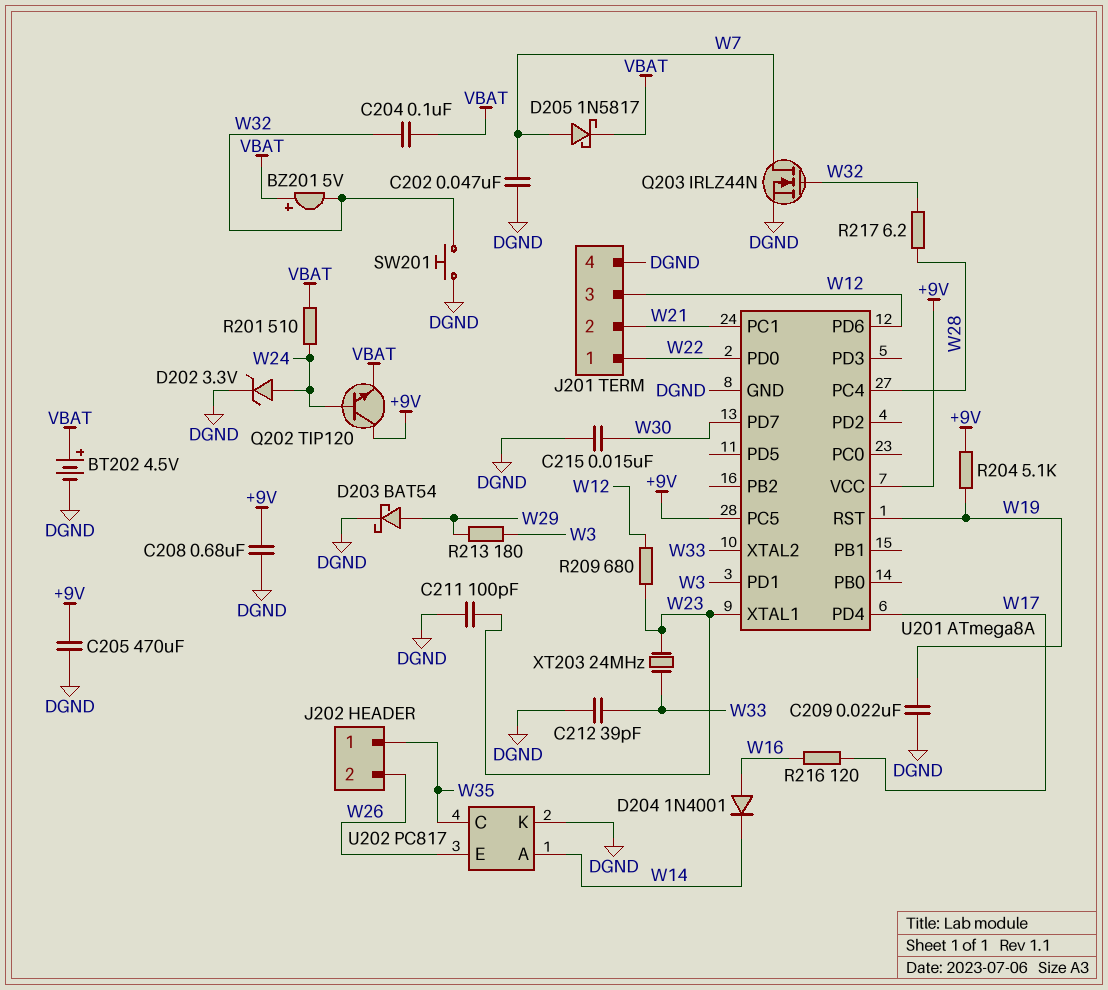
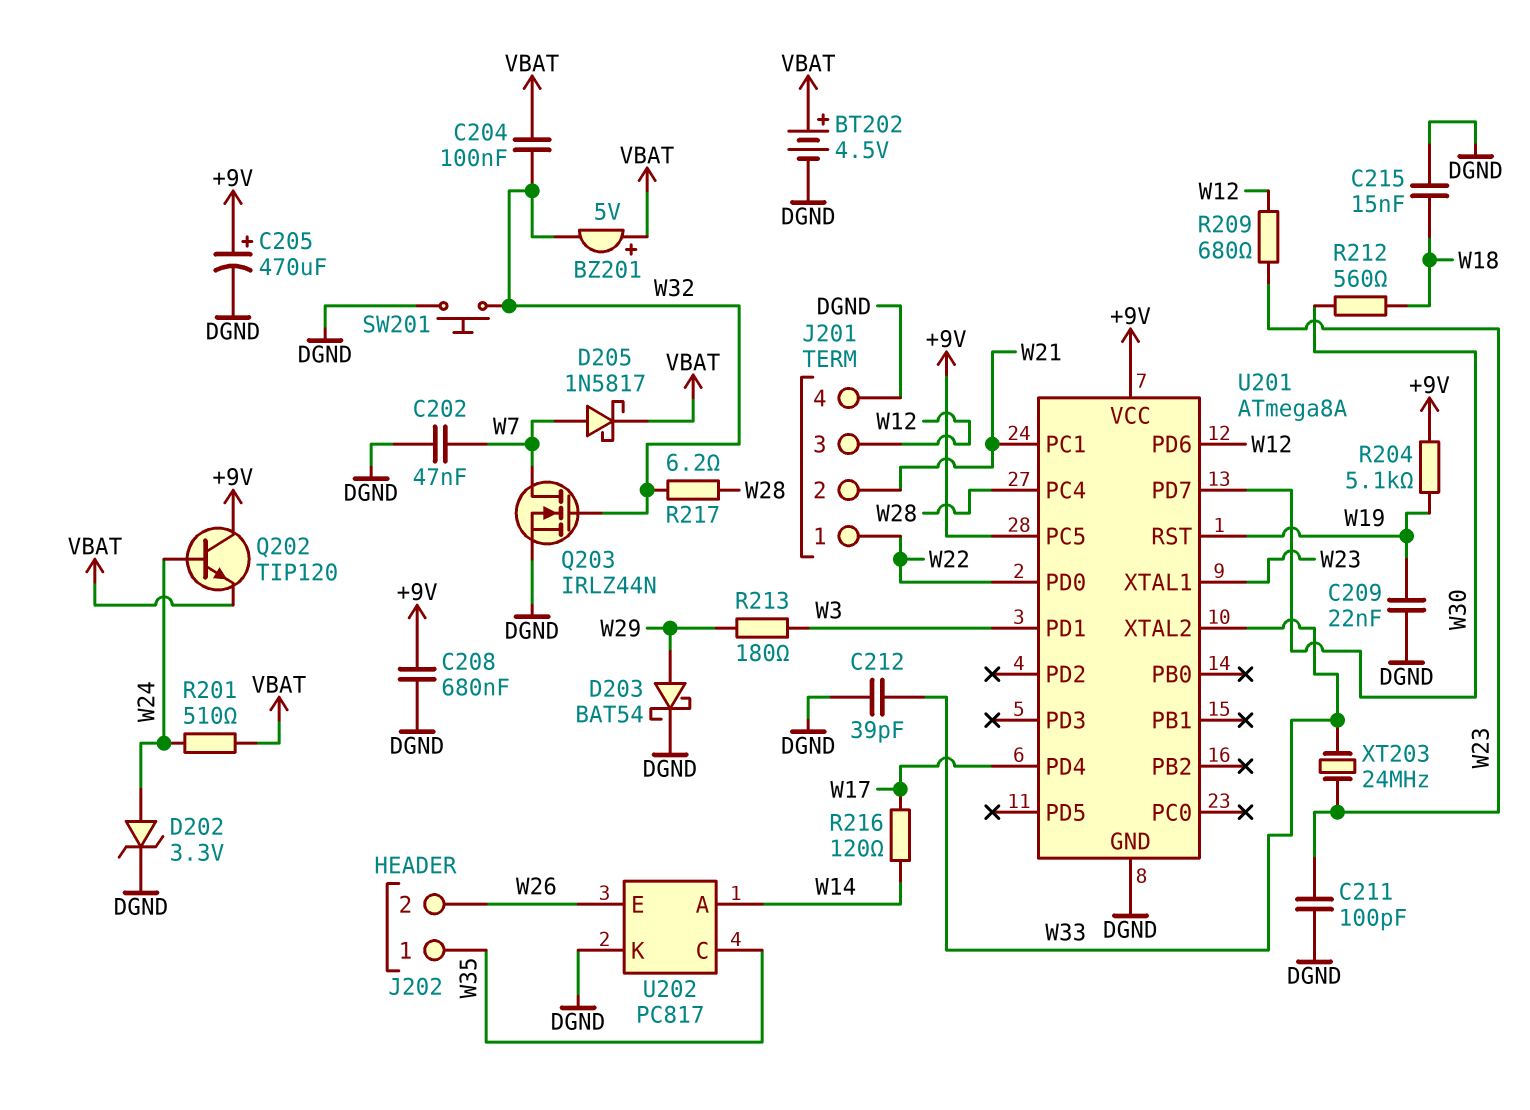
C205: 470uF (+9V, DGND) -> 470uF (plus +9V, minus DGND)
C215: 15nF (DGND, W30) -> 15nF (DGND, W18)
D204: diode 1N4001 (A W16, K W14) -> none
R212: none -> 560 (W18, W30)
R216: 120 (W16, W17) -> 120 (W14, W17)

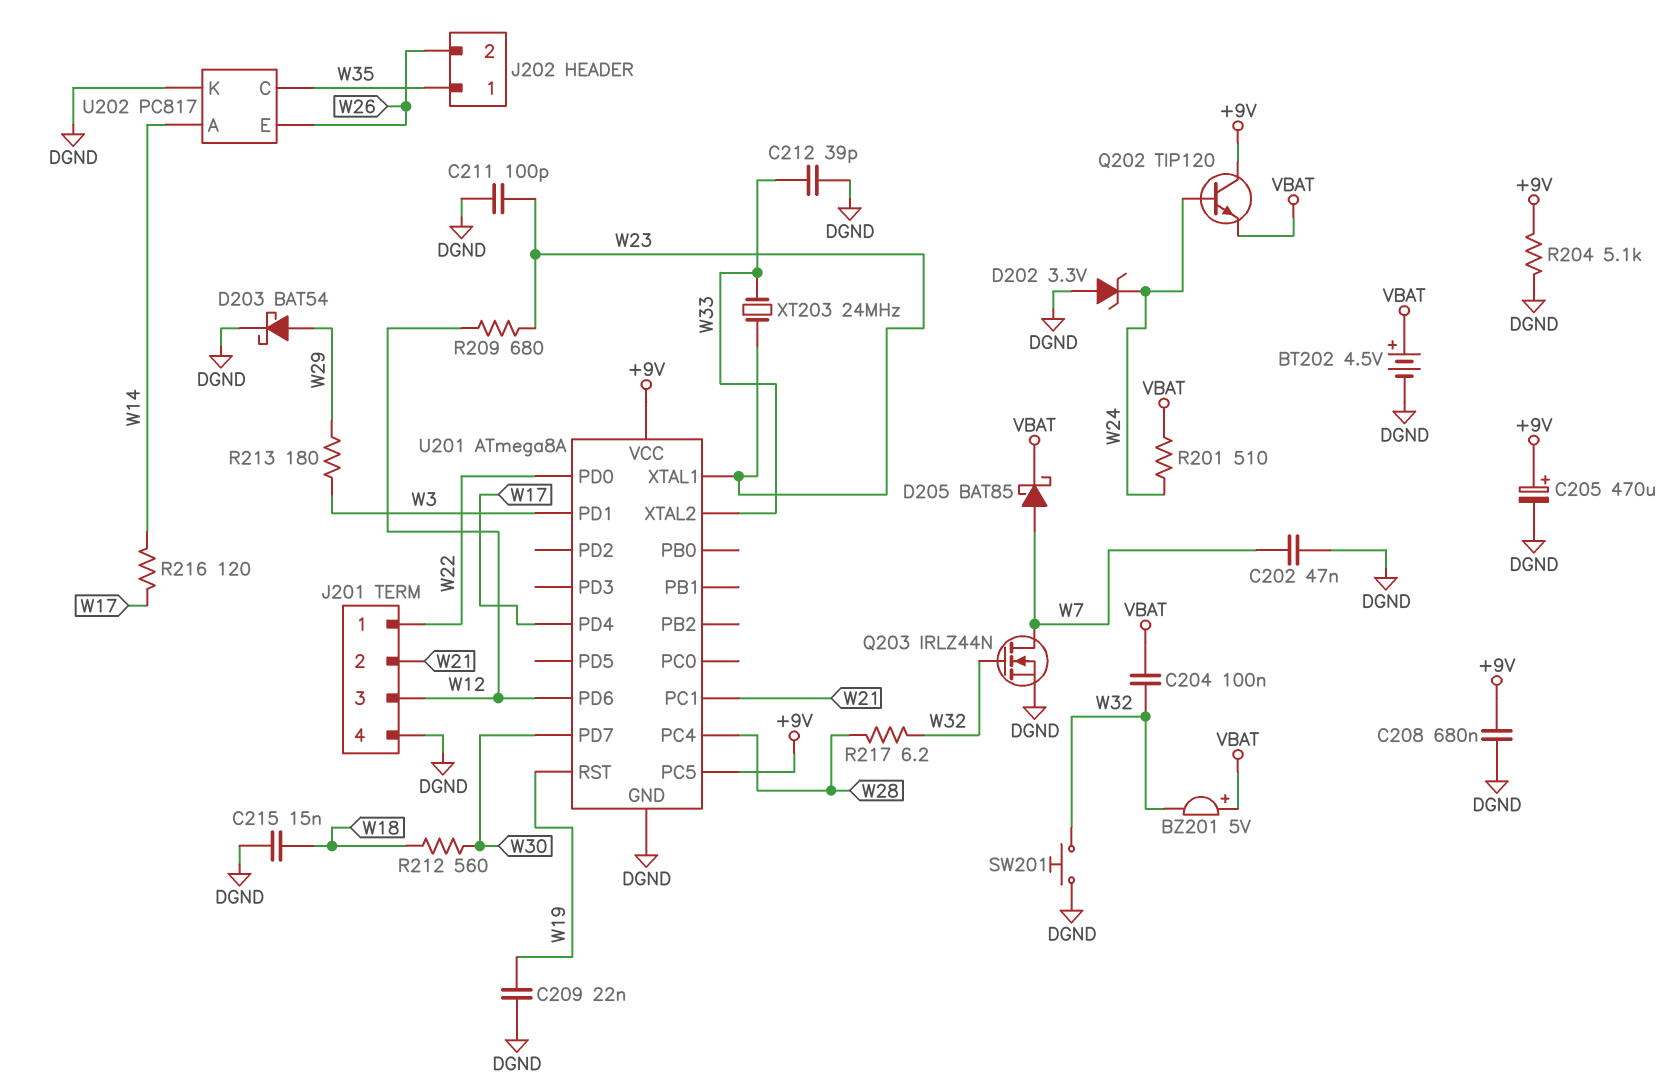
D202: zener 3.3V (A W24, K DGND) -> zener 3.3V (A DGND, K W24)
D205: schottky 1N5817 (A W7, K VBAT) -> schottky BAT85 (A W7, K VBAT)
R204: 5.1k (+9V, W19) -> 5.1k (+9V, DGND)

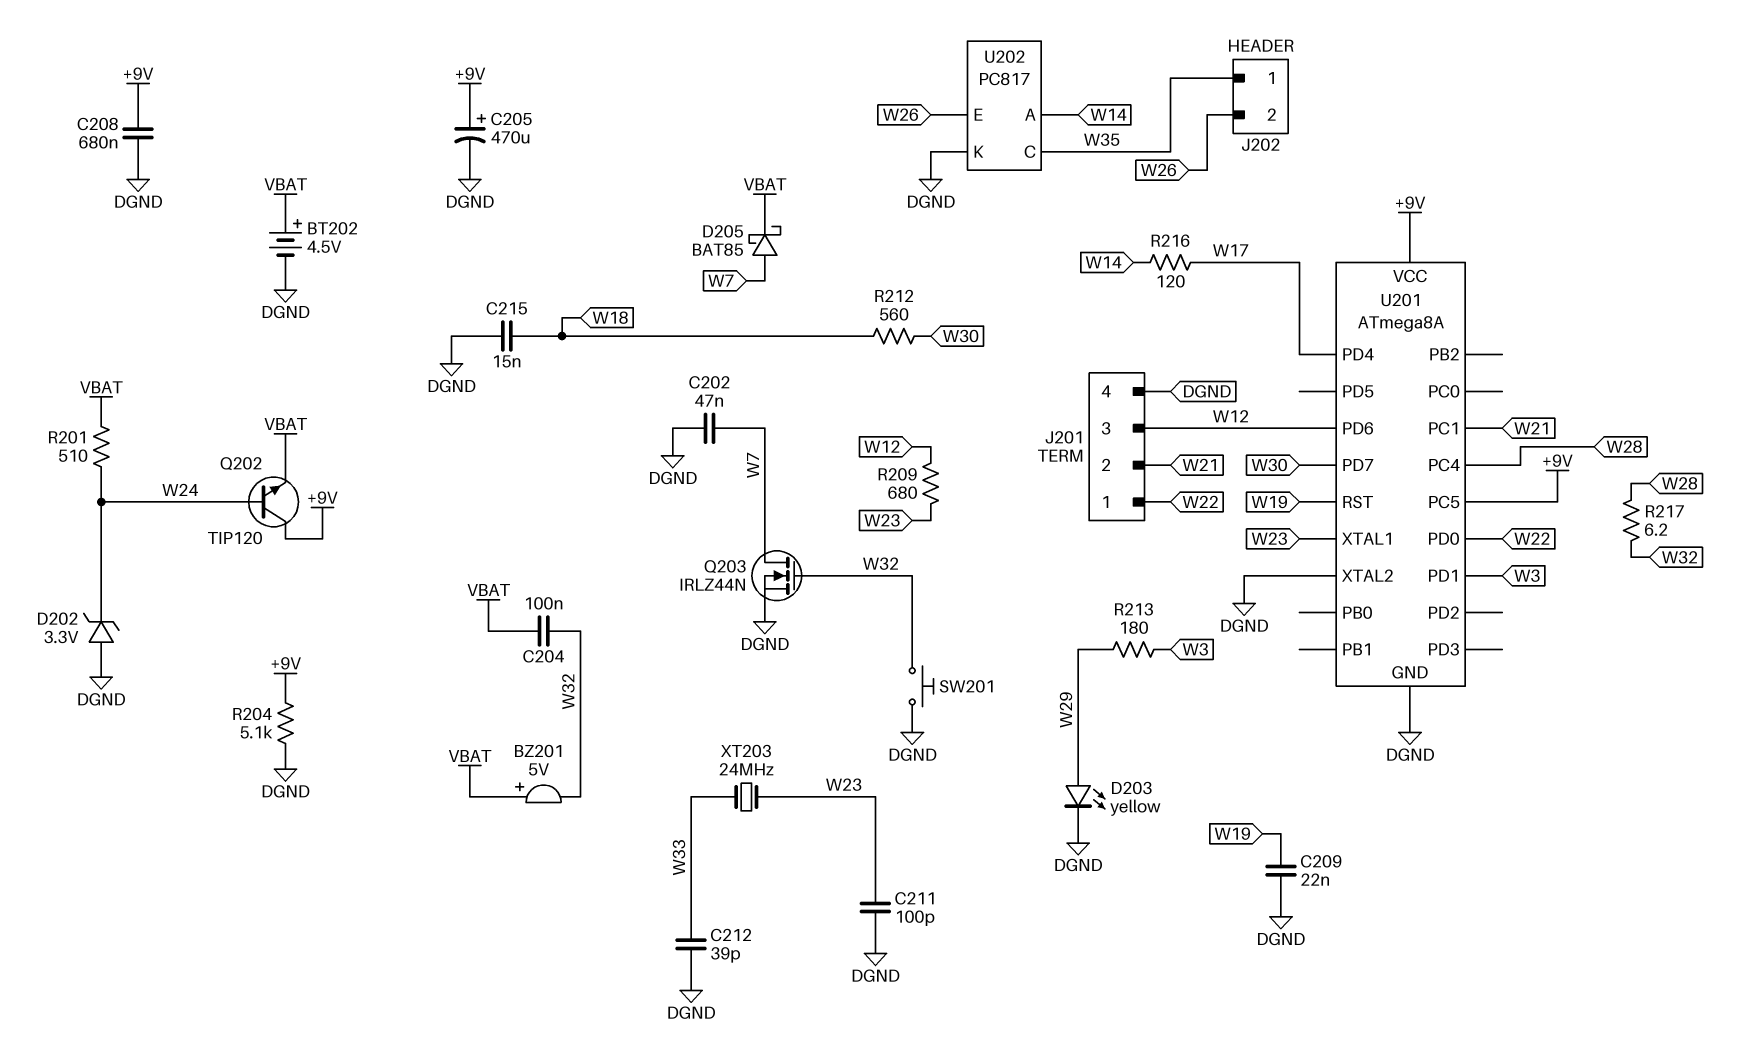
D203: schottky BAT54 (A W29, K DGND) -> LED yellow (A W29, K DGND)
U201 pin XTAL2: W33 -> DGND

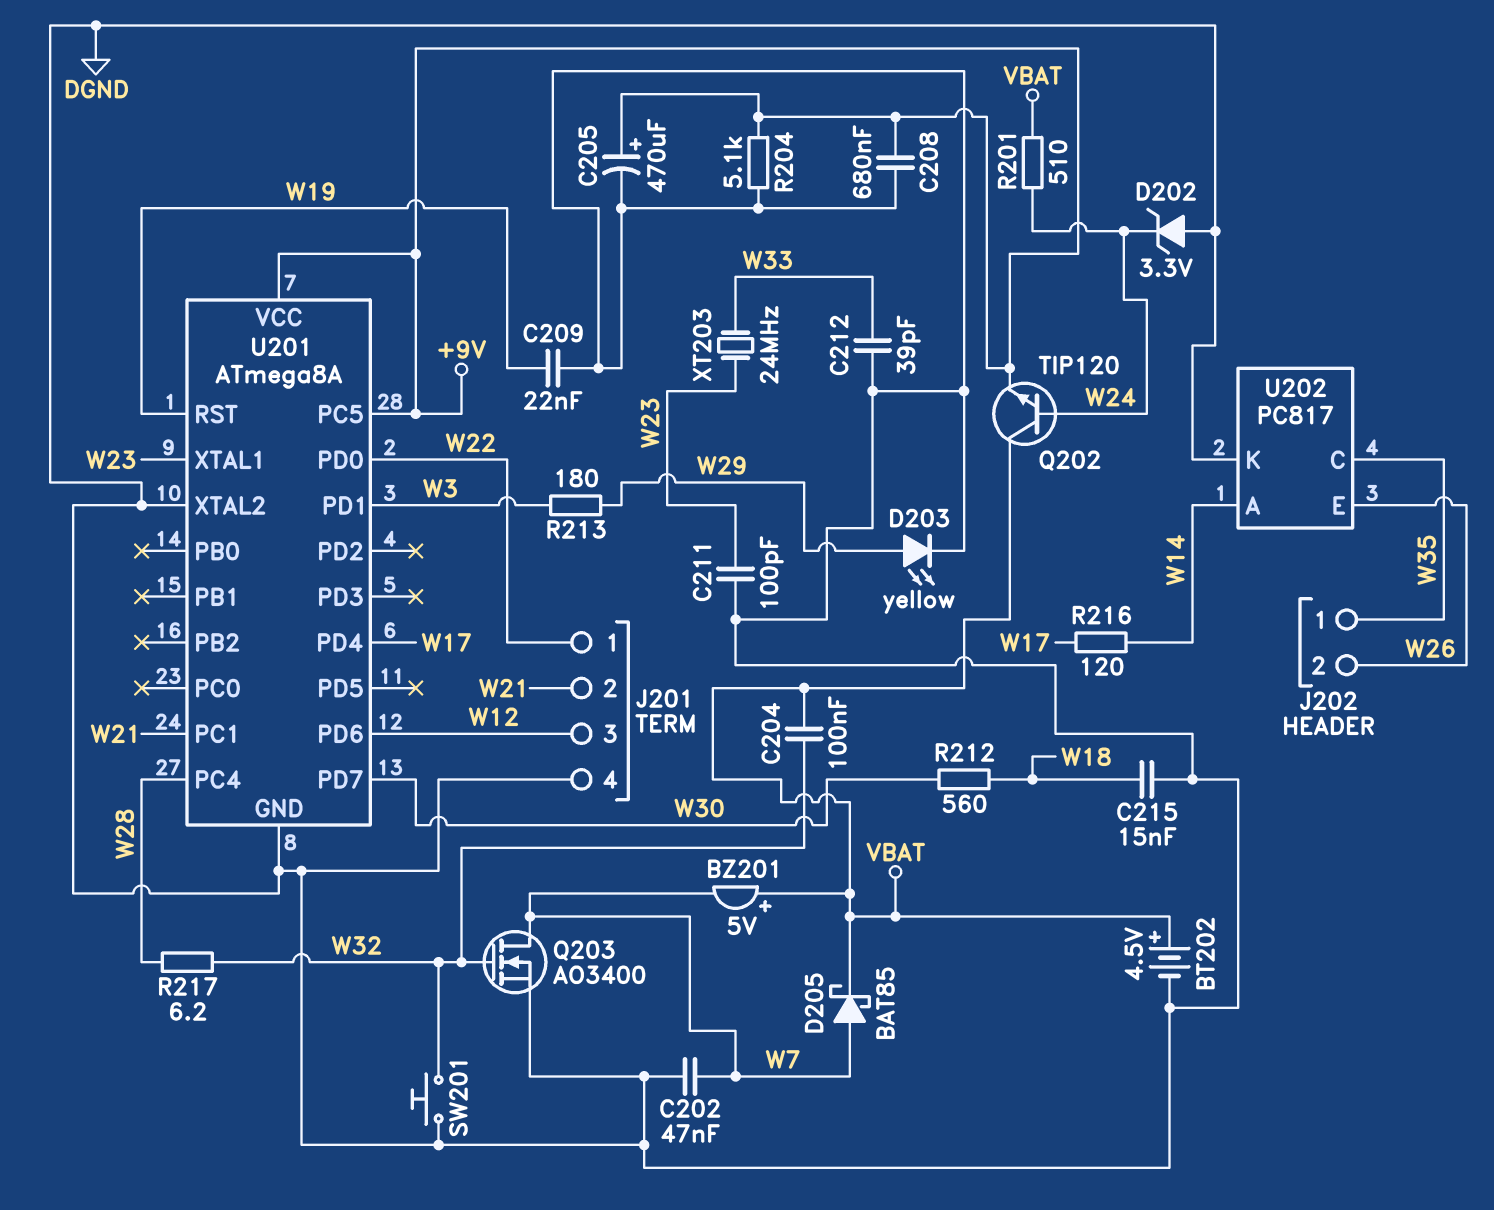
BZ201: buzzer 5V (plus VBAT, minus W32) -> buzzer 5V (plus VBAT, minus W7)
Q202: NPN TIP120 (B W24, C +9V, E VBAT) -> NPN TIP120 (B W24, C VBAT, E +9V)
Q203: NMOS IRLZ44N (G W32, D W7, S DGND) -> NMOS AO3400 (G W32, D W7, S DGND)
R209: 680 (W12, W23) -> none

